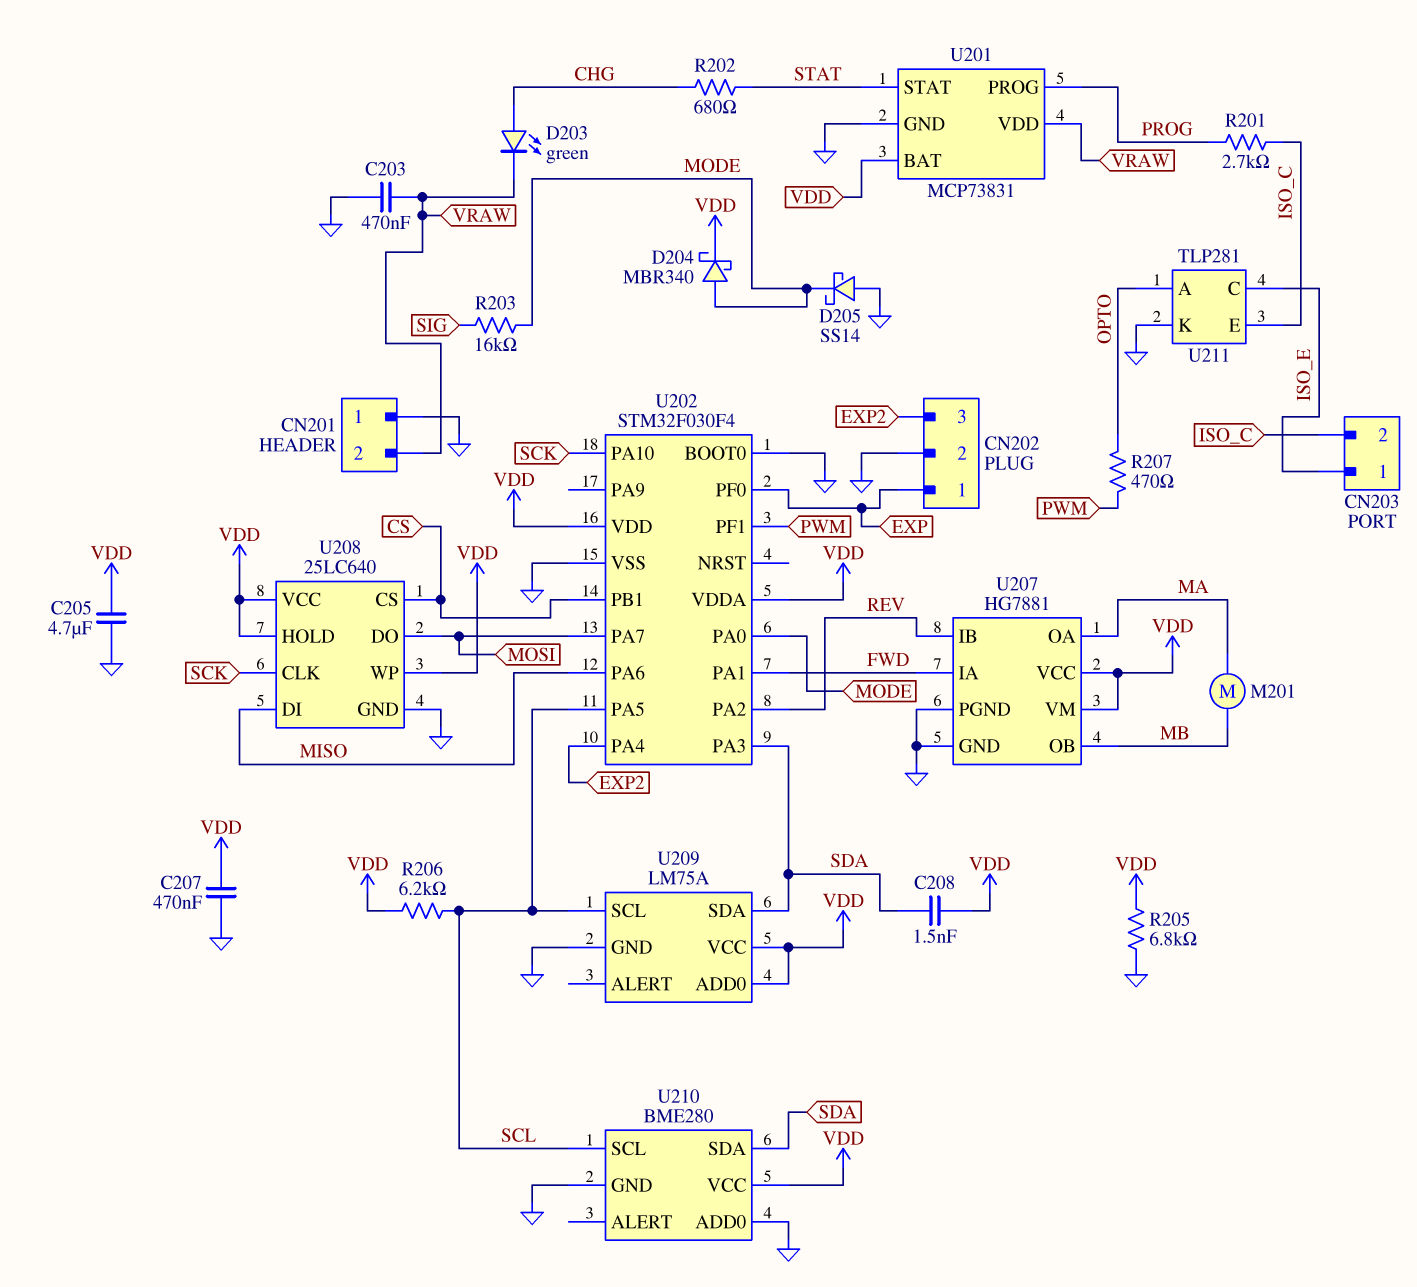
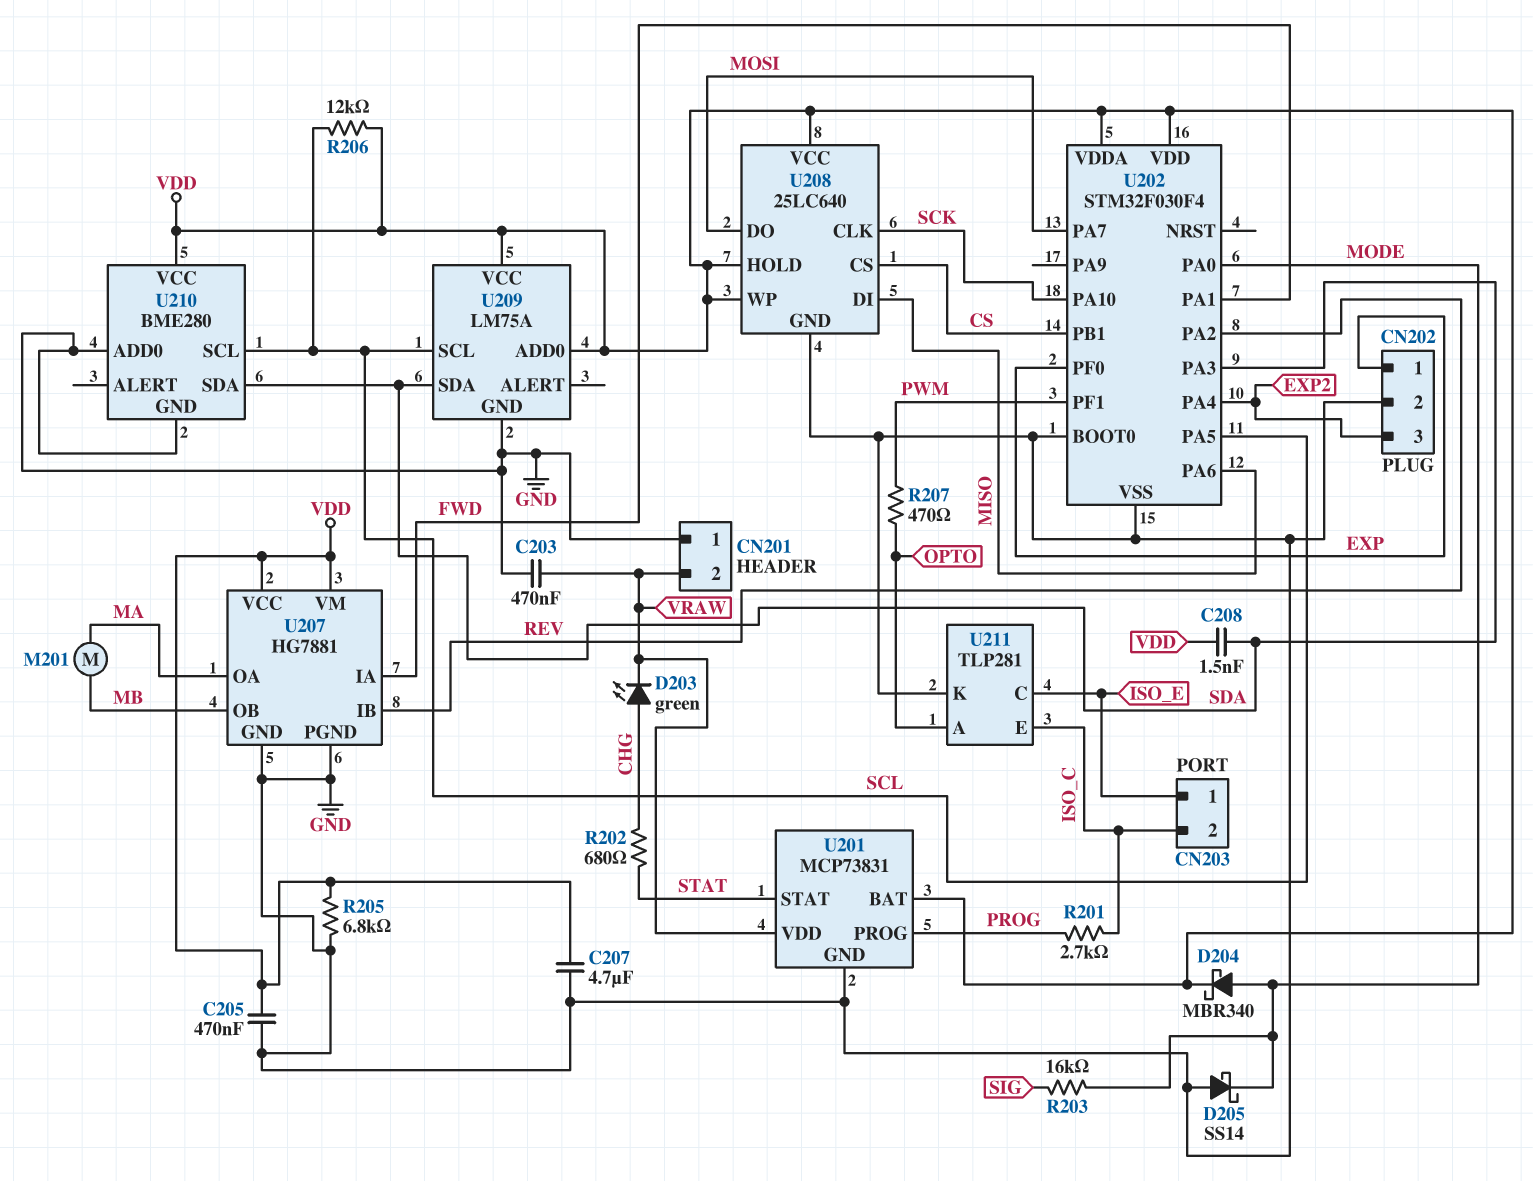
C205: 4.7uF (GND, VDD) -> 470nF (GND, VDD)
C207: 470nF (GND, VDD) -> 4.7uF (GND, VDD)
R206: 6.2k (SCL, VDD) -> 12k (SCL, VDD)

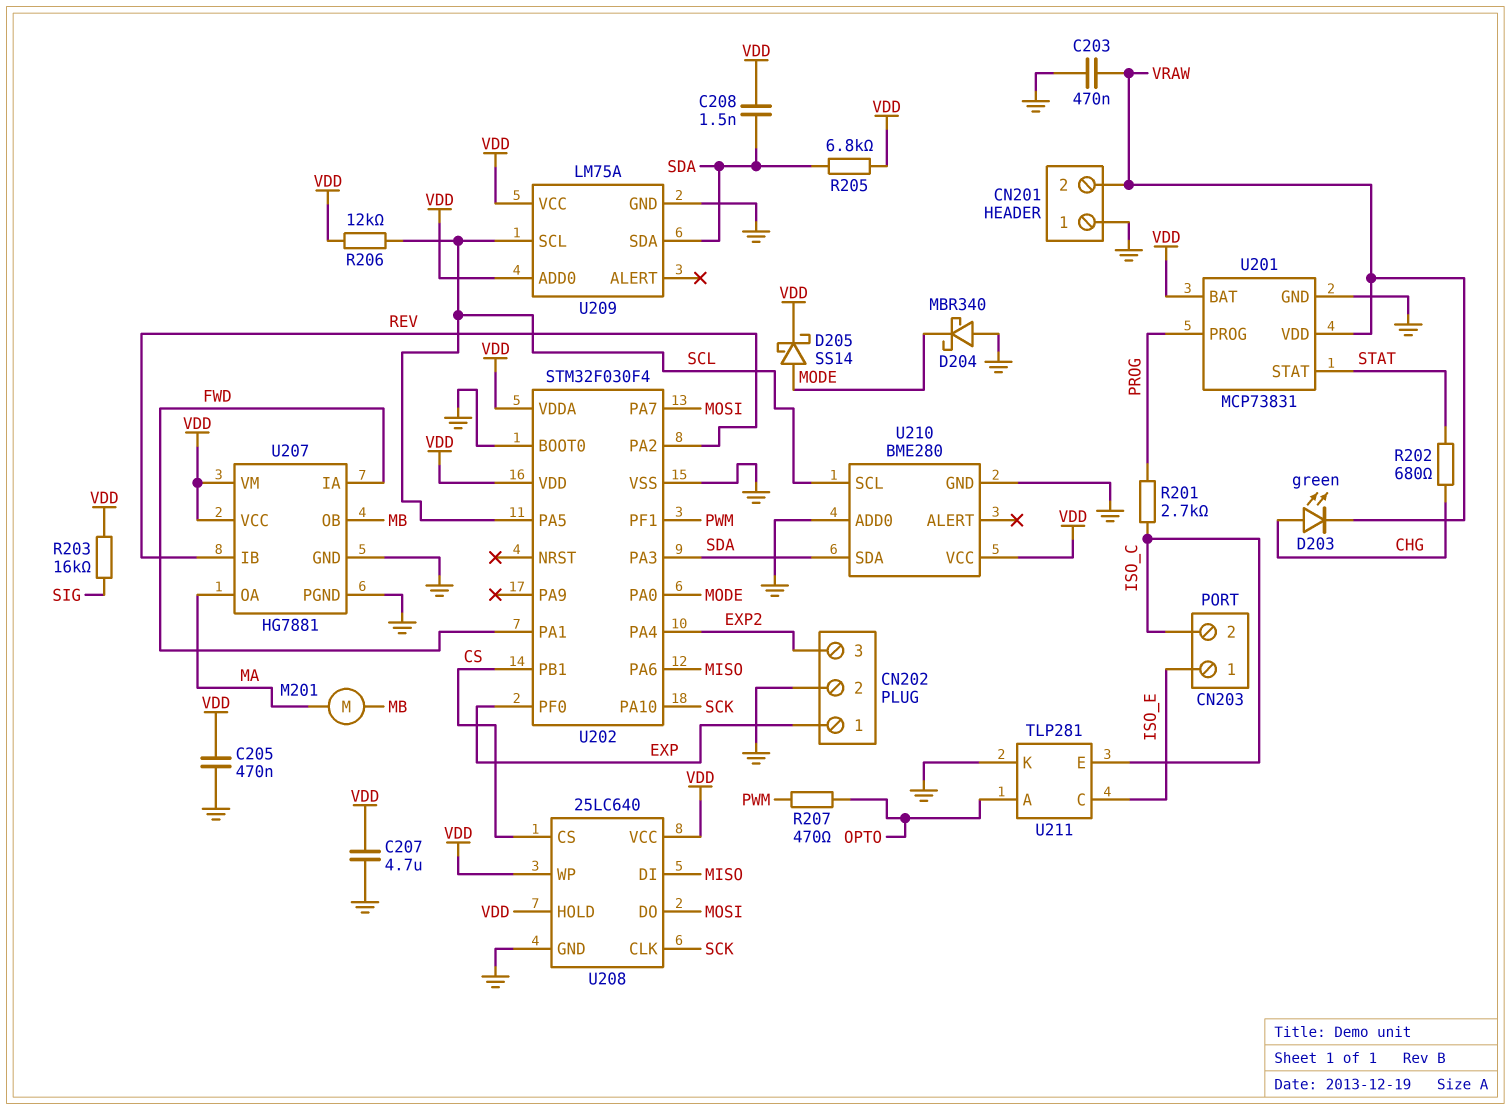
D204: schottky MBR340 (A MODE, K VDD) -> schottky MBR340 (A GND, K MODE)
D205: schottky SS14 (A GND, K MODE) -> schottky SS14 (A MODE, K VDD)
R203: 16k (MODE, SIG) -> 16k (SIG, VDD)
R205: 6.8k (GND, VDD) -> 6.8k (SDA, VDD)

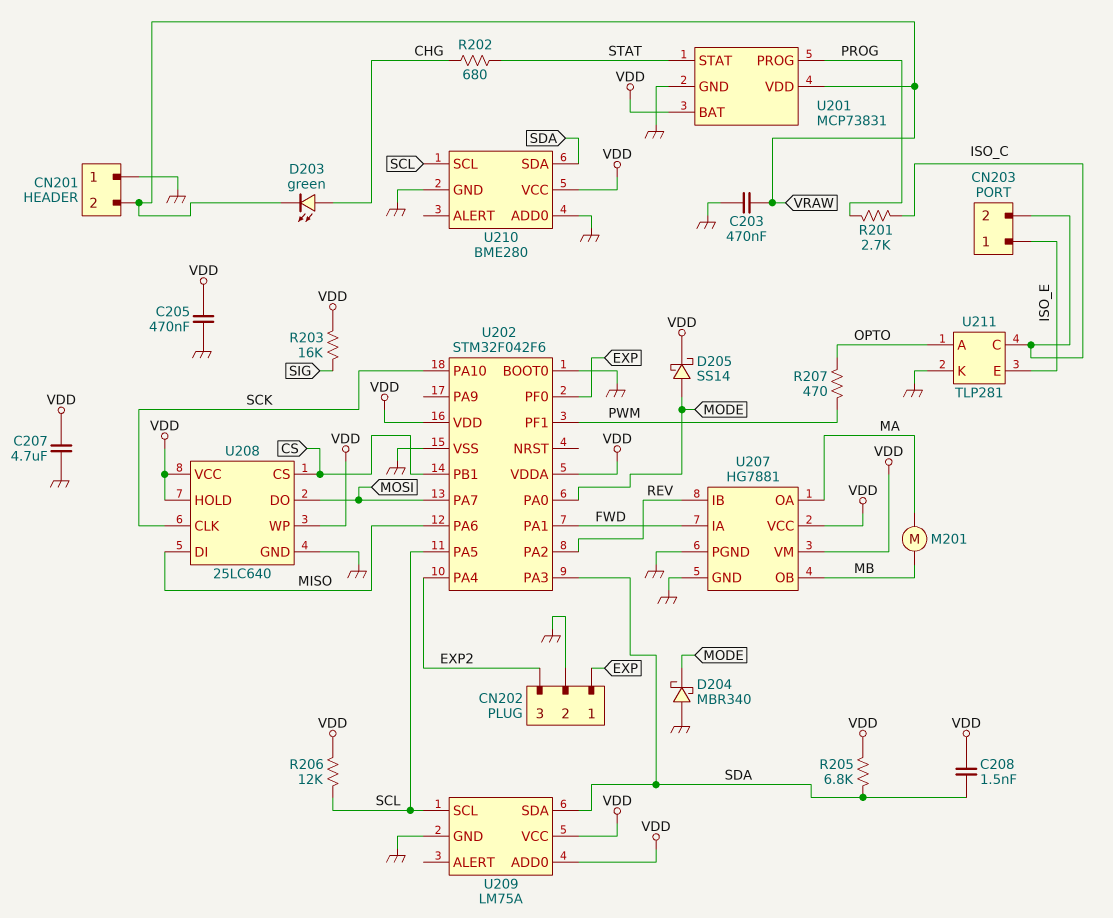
U202: STM32F030F4 -> STM32F042F6
U211 pin C: ISO_E -> ISO_C
U211 pin E: ISO_C -> ISO_E

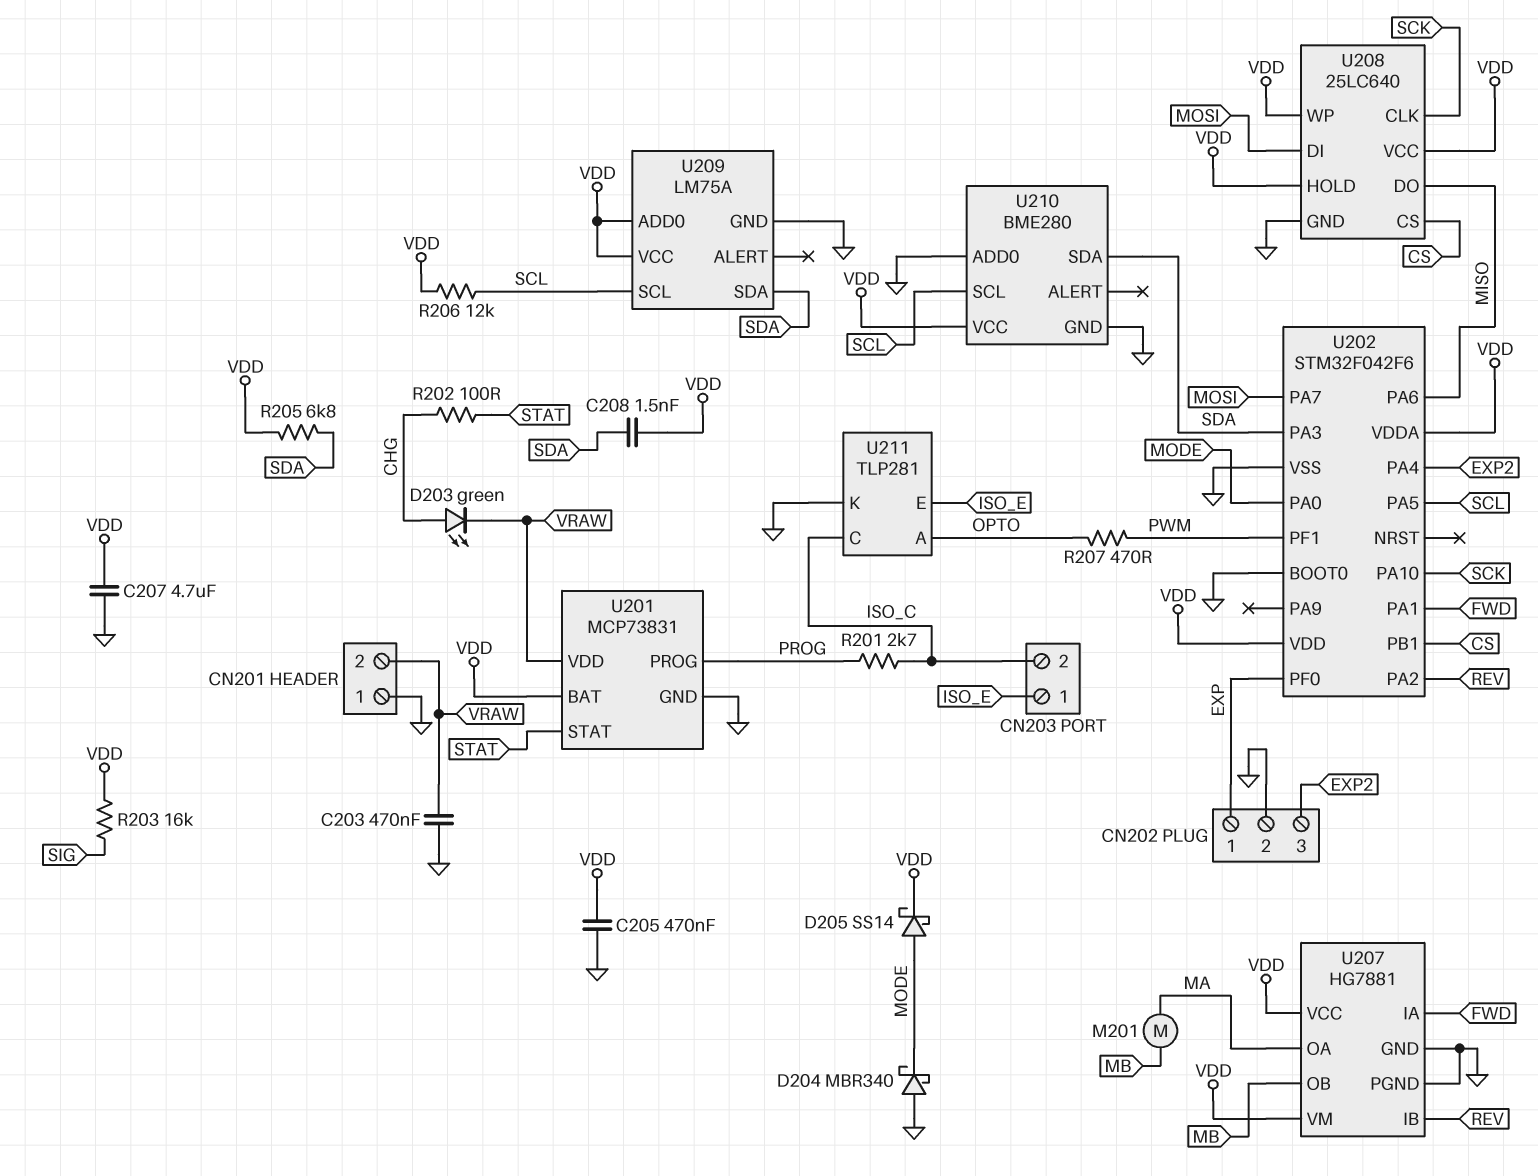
R202: 680 (CHG, STAT) -> 100 (CHG, STAT)
U208 pin DI: MISO -> MOSI
U208 pin DO: MOSI -> MISO

